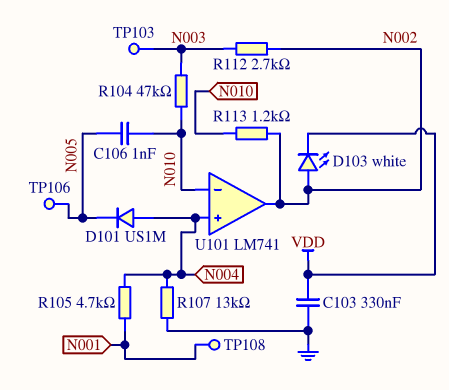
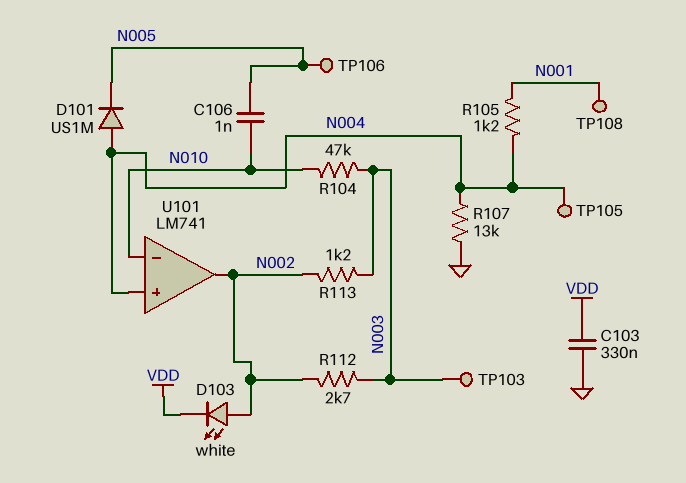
R105: 4.7k (N001, N004) -> 1.2k (N001, N004)
R113: 1.2k (N002, N010) -> 1.2k (N002, N003)
TP105: none -> test point (N004)

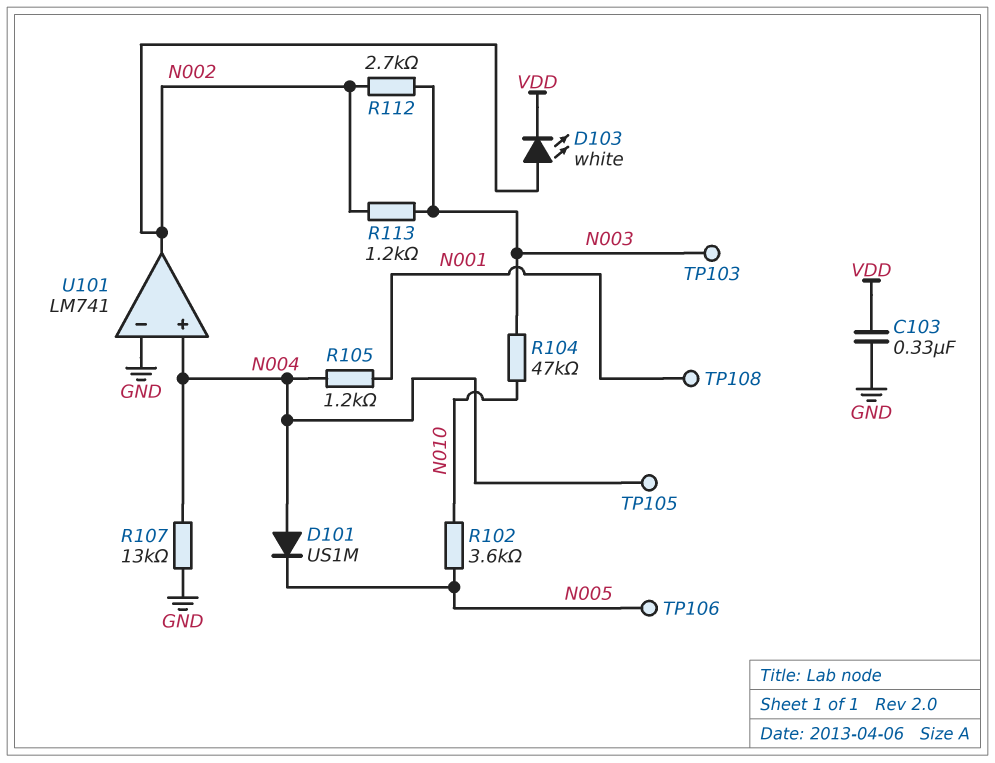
C106: 1nF (N005, N010) -> none
R102: none -> 3.6k (N005, N010)
U101 pin in-: N010 -> GND

